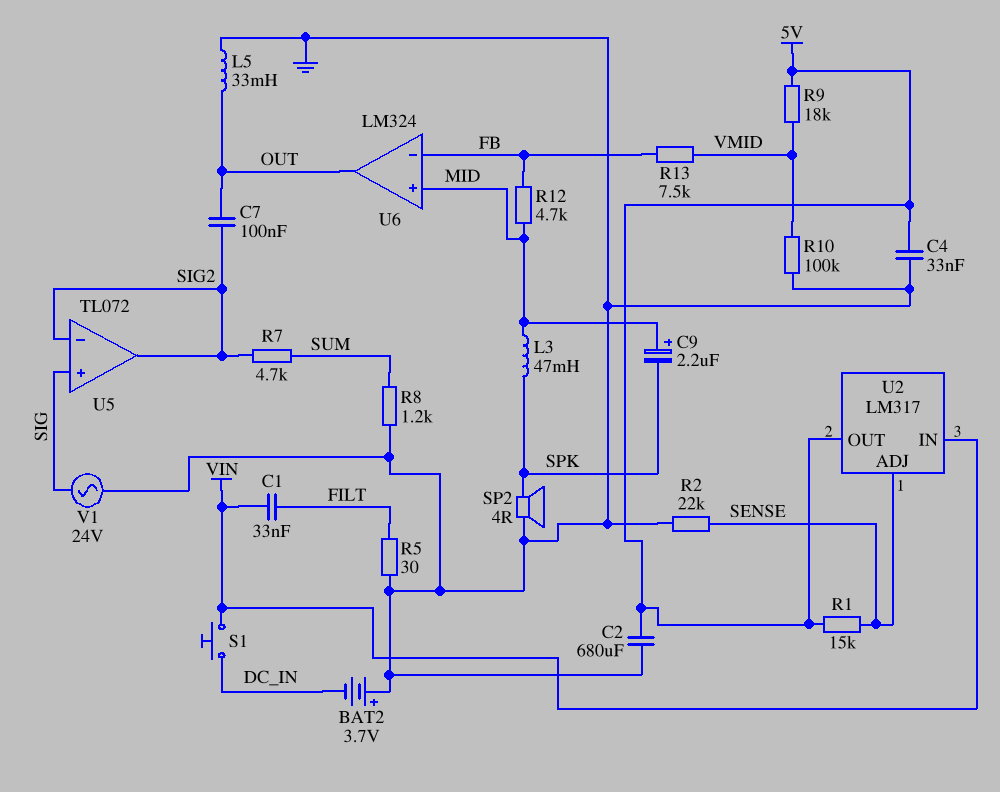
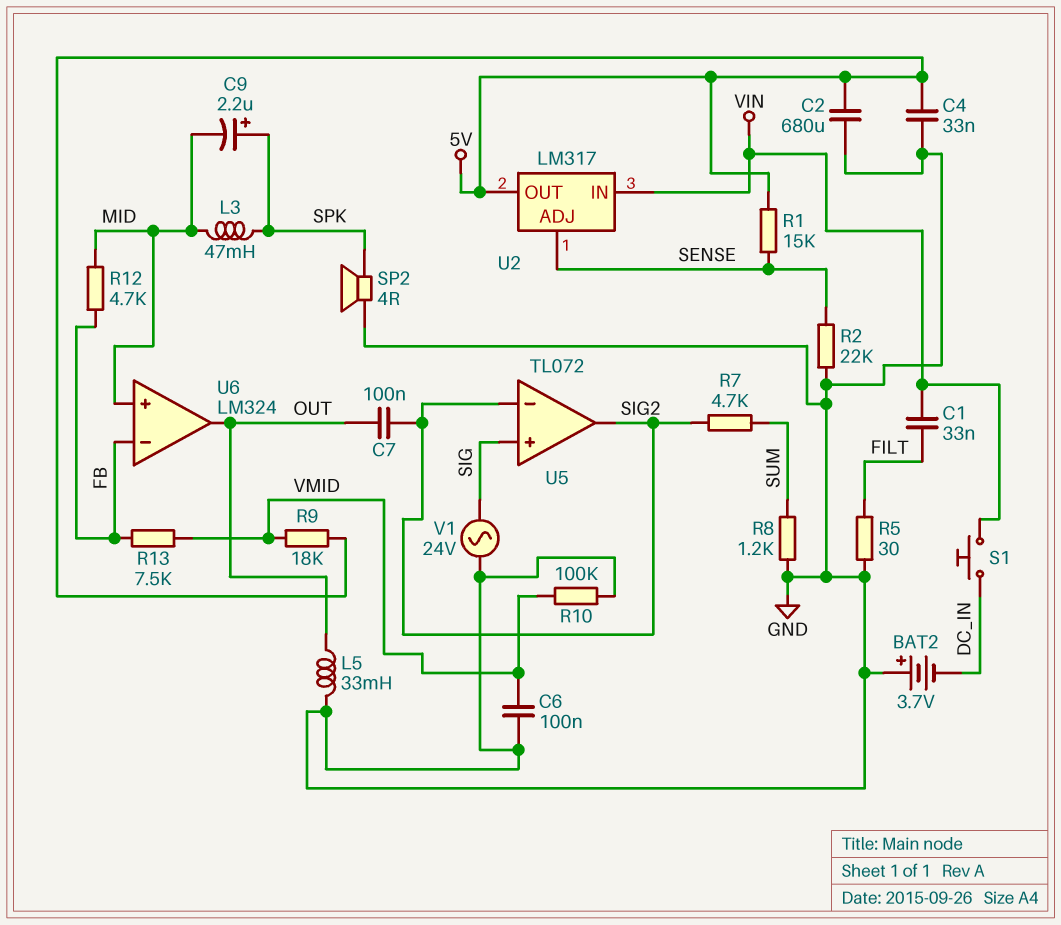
C6: none -> 100nF (GND, VMID)
C9: 2.2uF (plus MID, minus SPK) -> 2.2uF (plus SPK, minus MID)

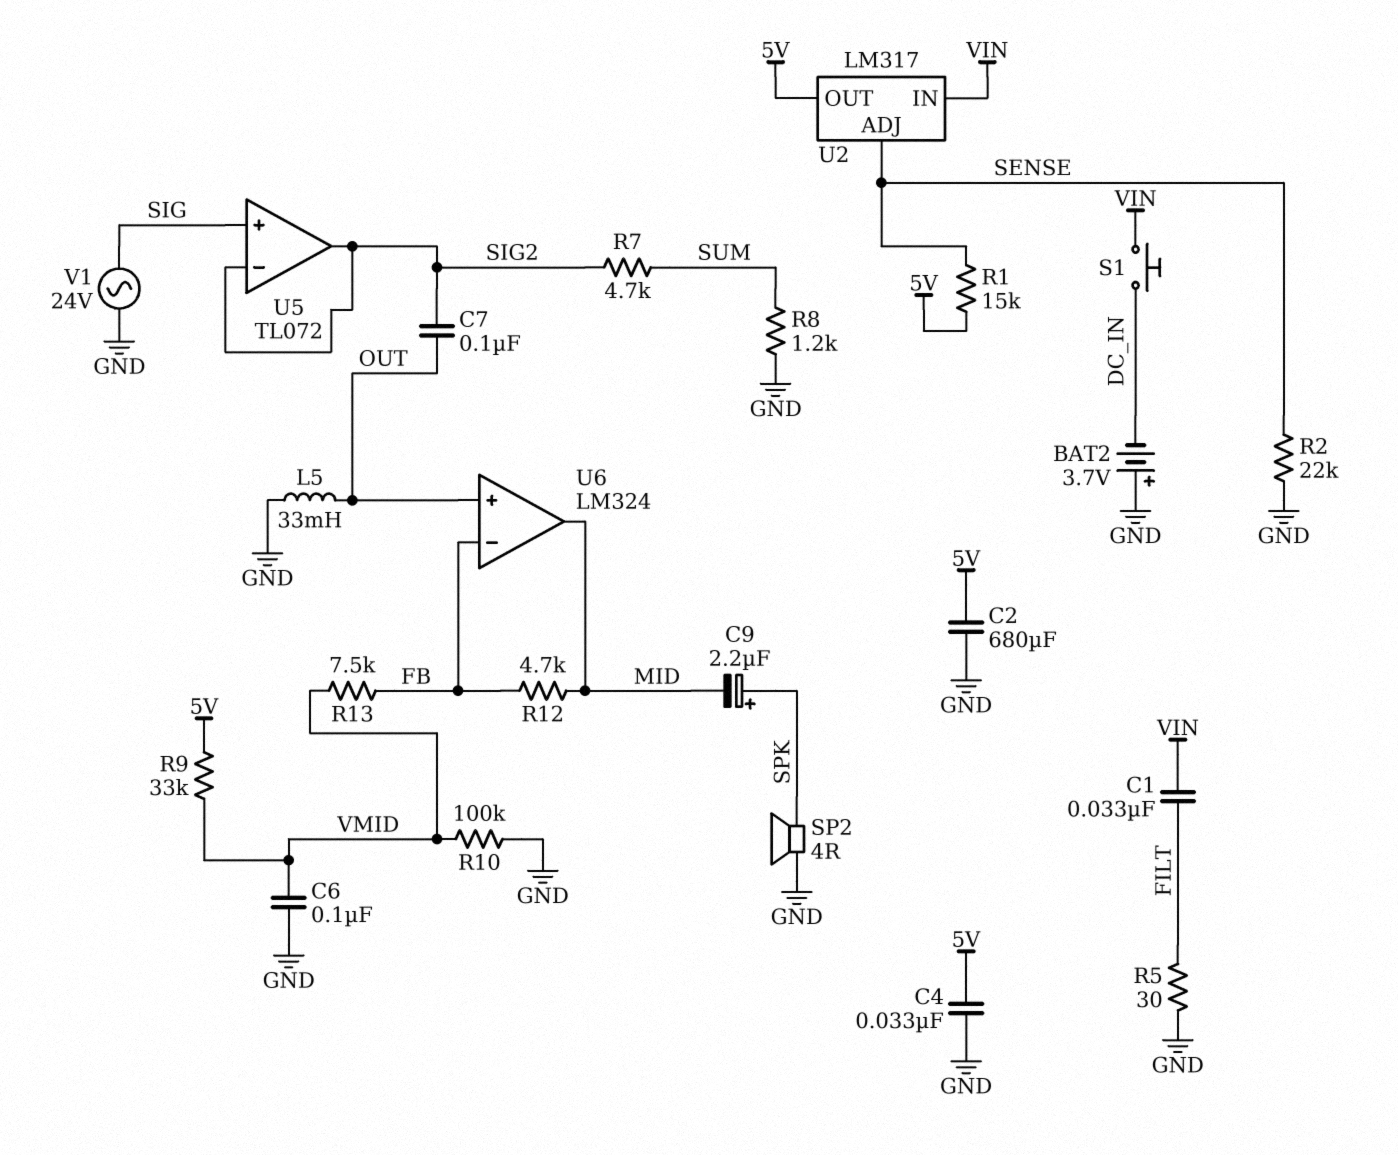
L3: 47mH (MID, SPK) -> none
R9: 18k (5V, VMID) -> 33k (5V, VMID)
U6 pin in+: MID -> OUT
U6 pin out: OUT -> MID

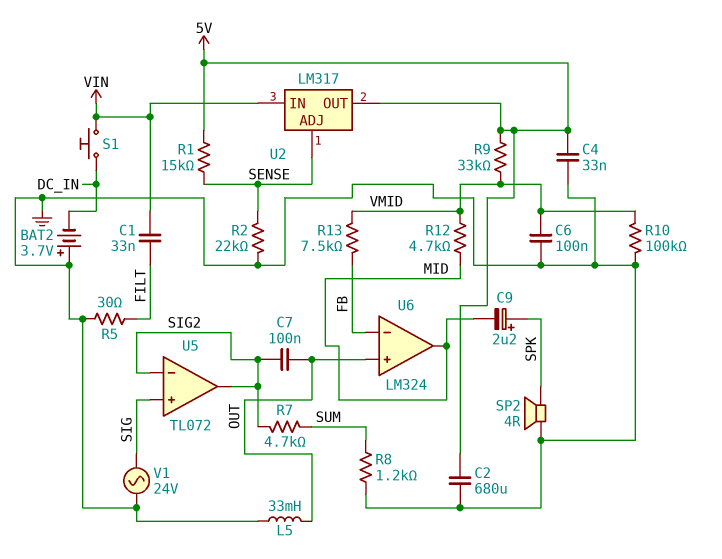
R12: 4.7k (FB, MID) -> 4.7k (MID, VMID)

